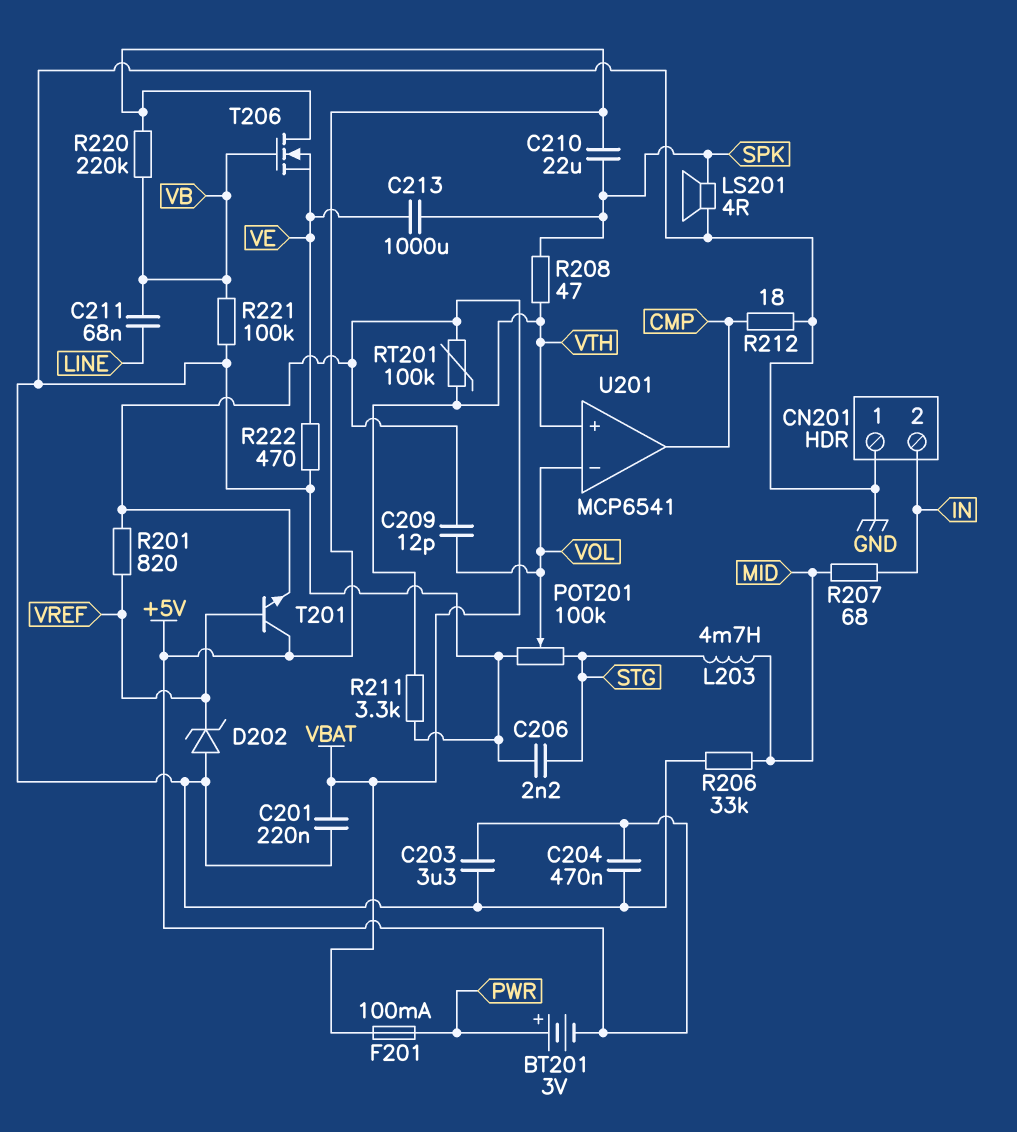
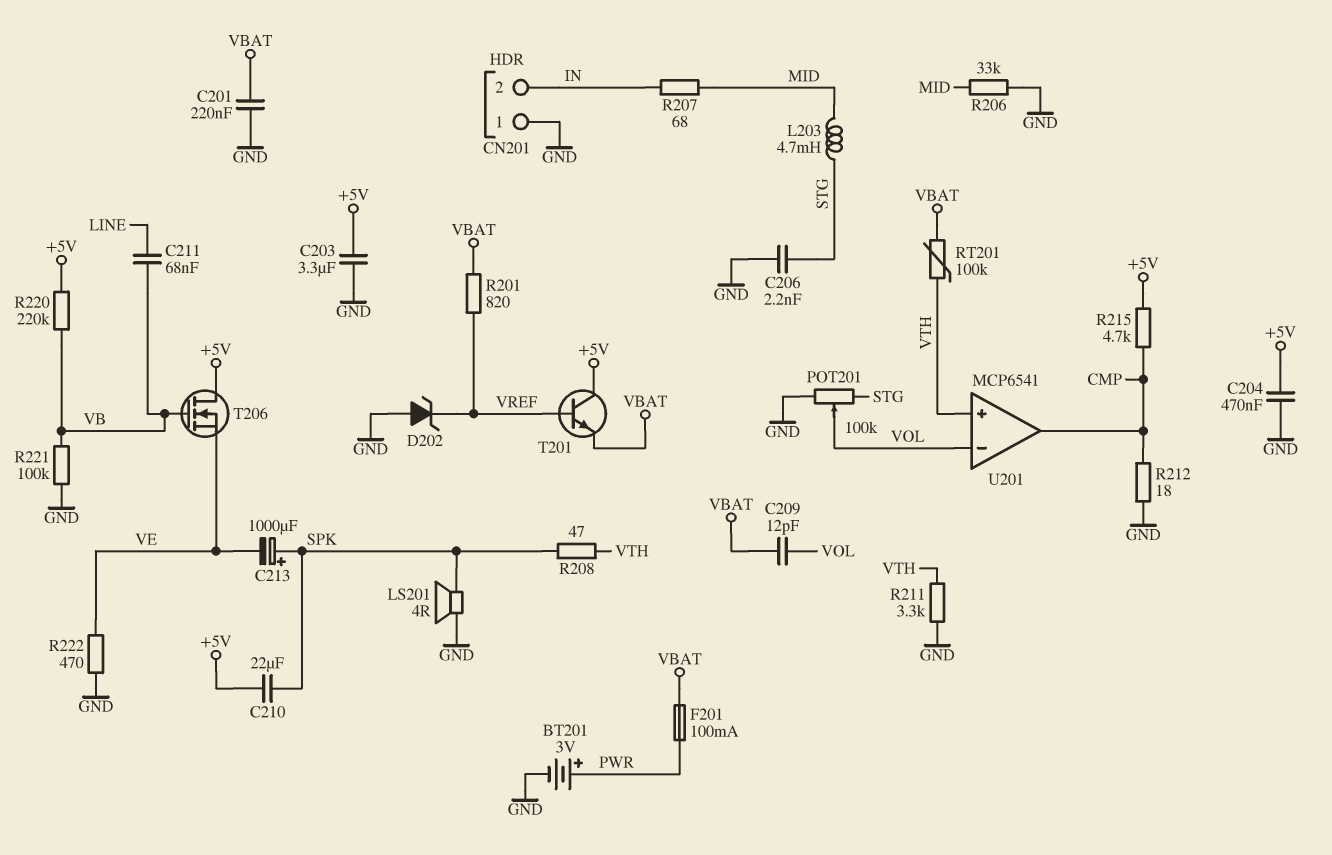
BT201: 3V (plus PWR, minus +5V) -> 3V (plus PWR, minus GND)
C213: 1000uF (SPK, VE) -> 1000uF (plus SPK, minus VE)
R215: none -> 4.7k (+5V, CMP)

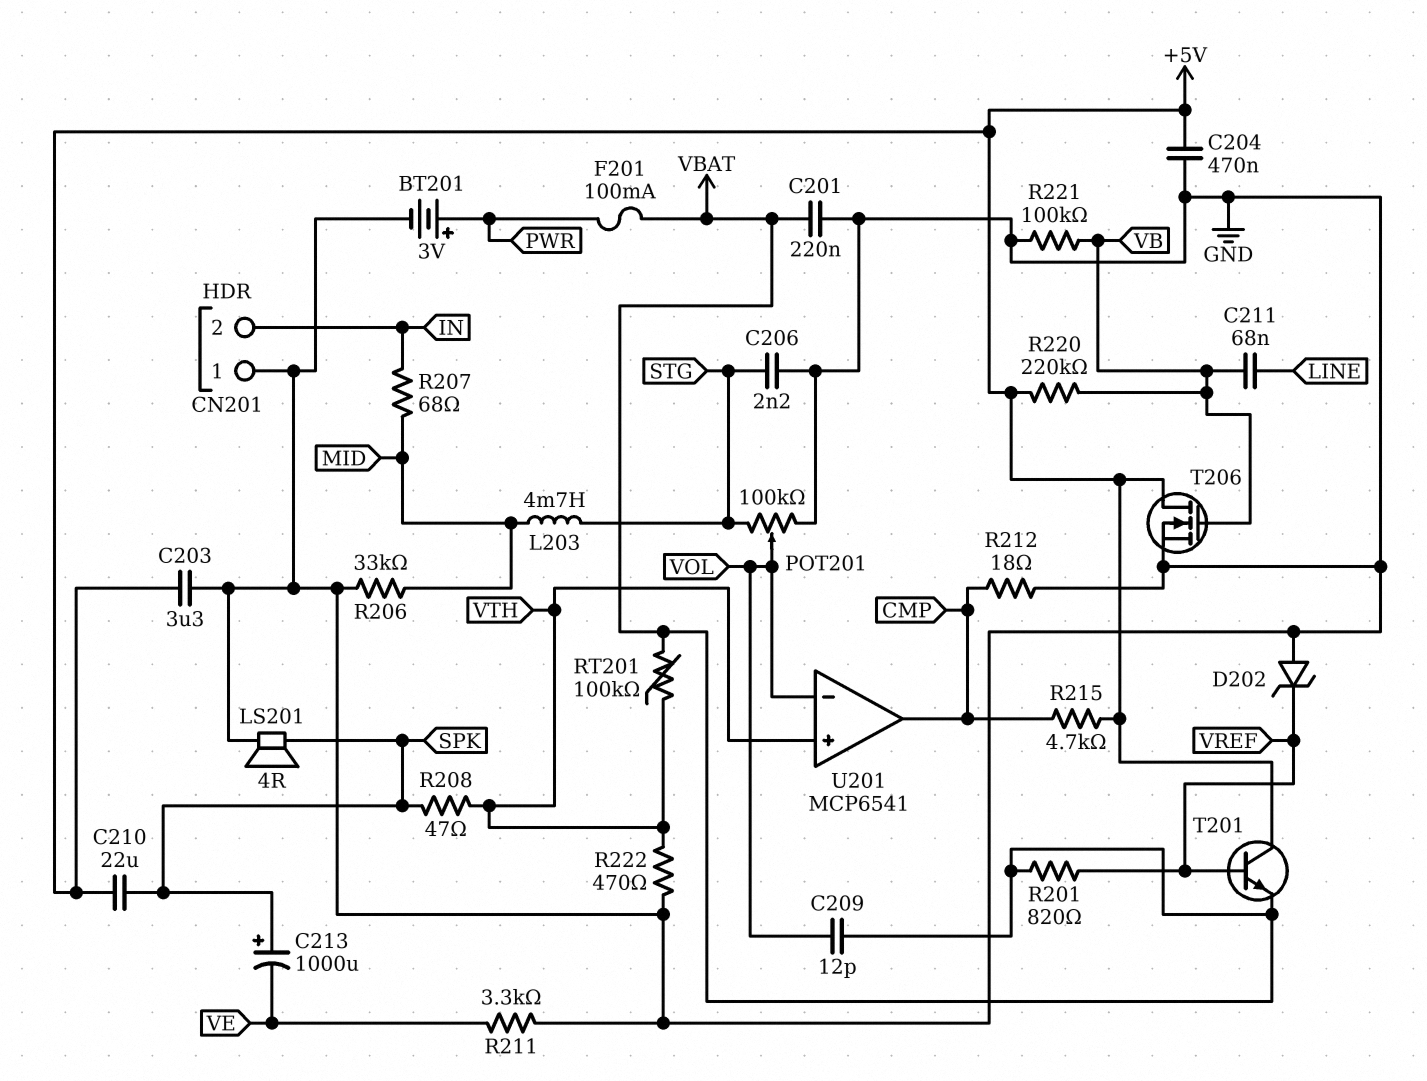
R211: 3.3k (GND, VTH) -> 3.3k (GND, VE)
R222: 470 (GND, VE) -> 470 (GND, VTH)
T206: NMOS (G VB, D +5V, S VE) -> NMOS (G VB, D +5V, S GND)

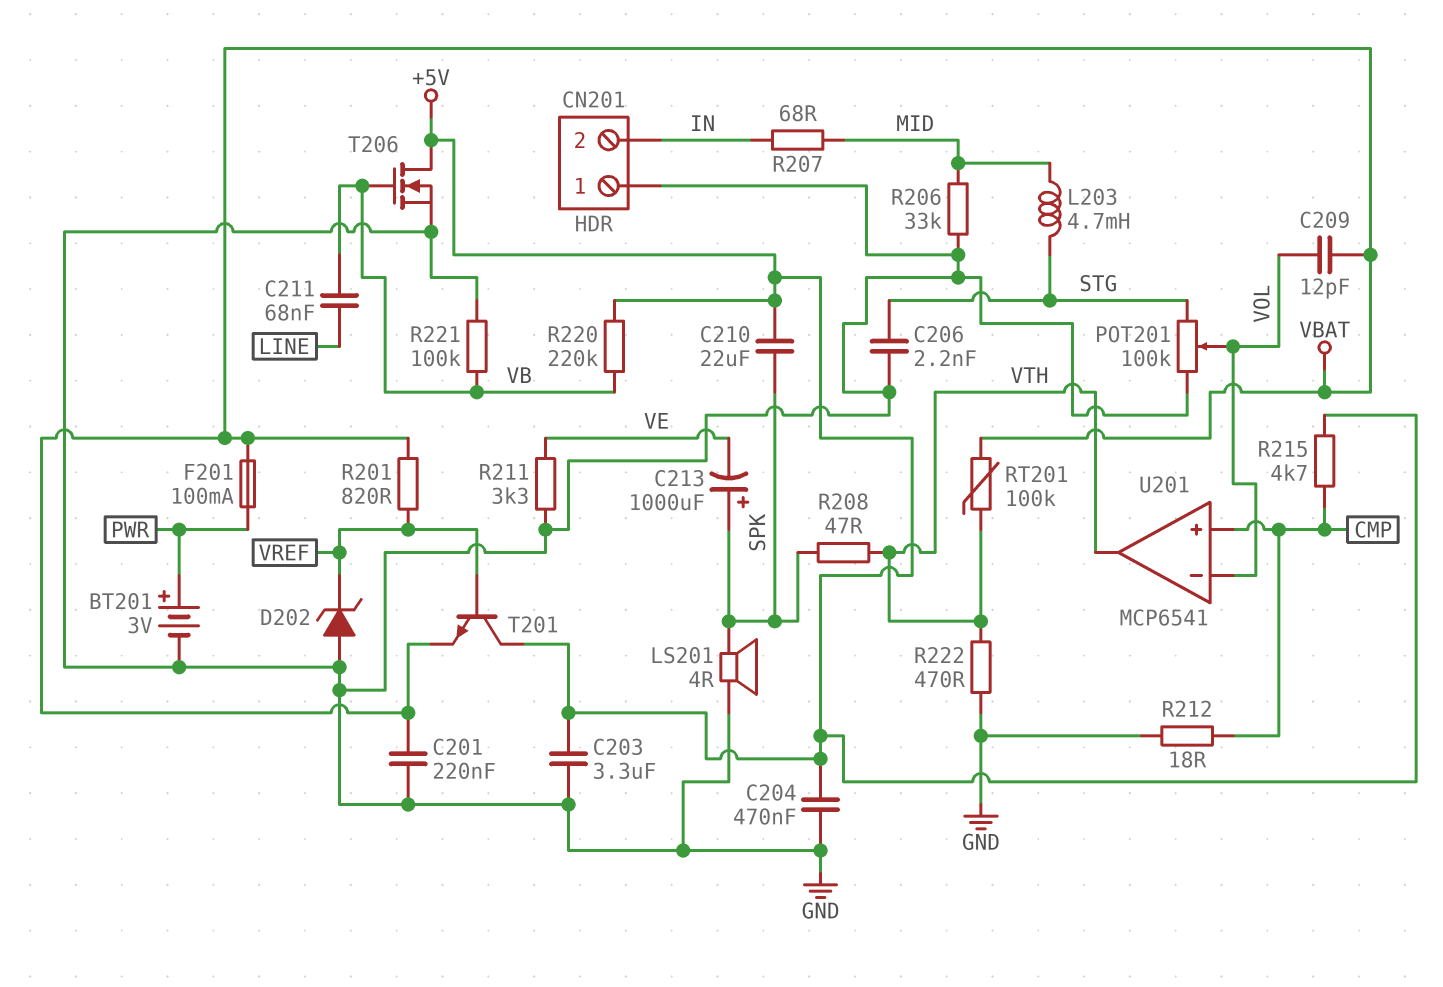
U201 pin in+: VTH -> CMP
U201 pin out: CMP -> VTH

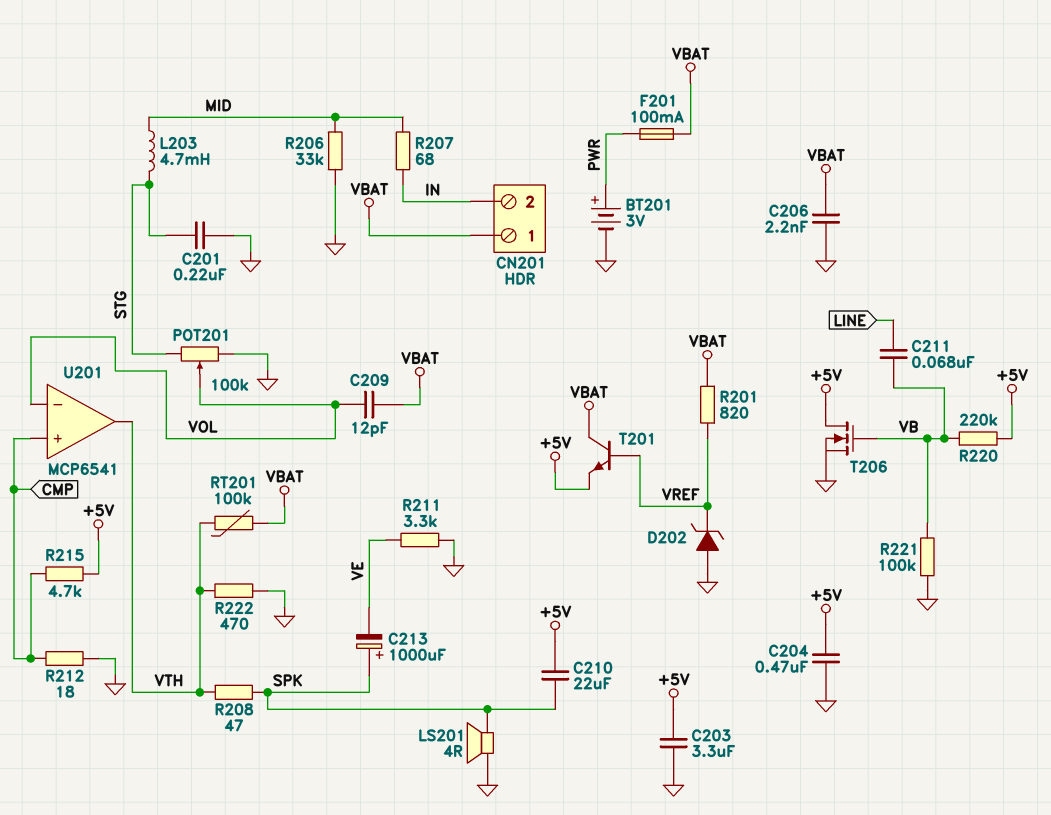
C201: 220nF (GND, VBAT) -> 220nF (GND, STG)
C206: 2.2nF (GND, STG) -> 2.2nF (GND, VBAT)
CN201 pin 1: GND -> VBAT
T201: NPN (B VREF, C +5V, E VBAT) -> NPN (B VREF, C VBAT, E +5V)

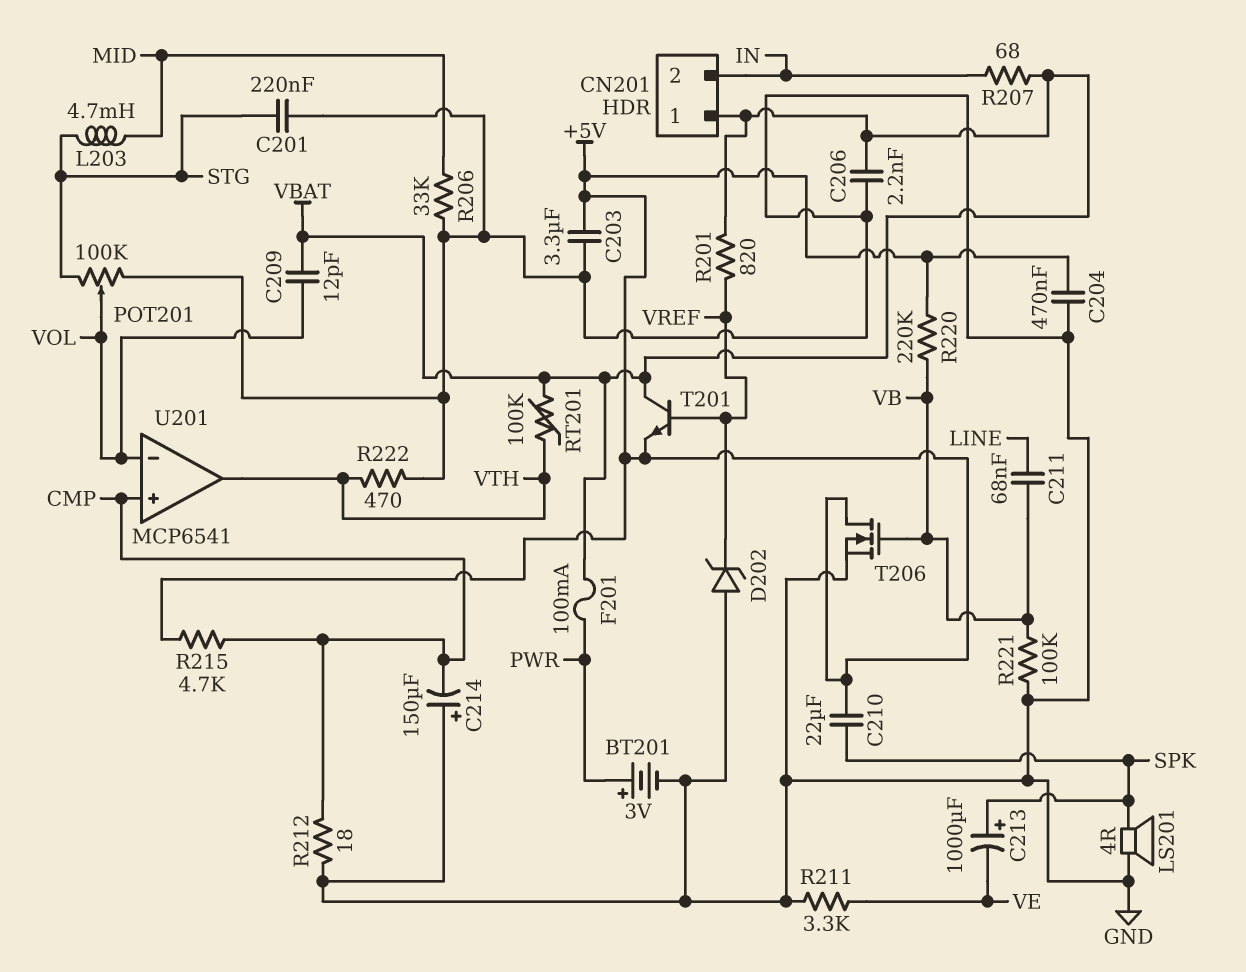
C214: none -> 150uF (plus GND, minus CMP)
R207: 68 (IN, MID) -> 68 (IN, VBAT)
R208: 47 (SPK, VTH) -> none

